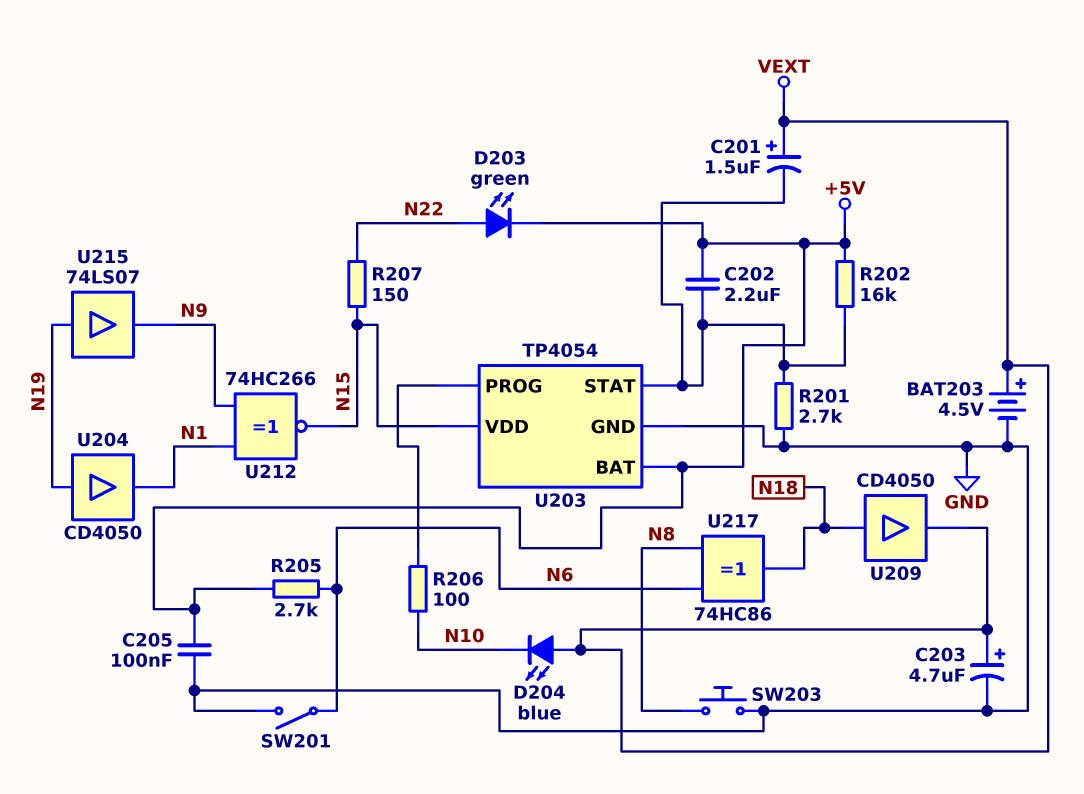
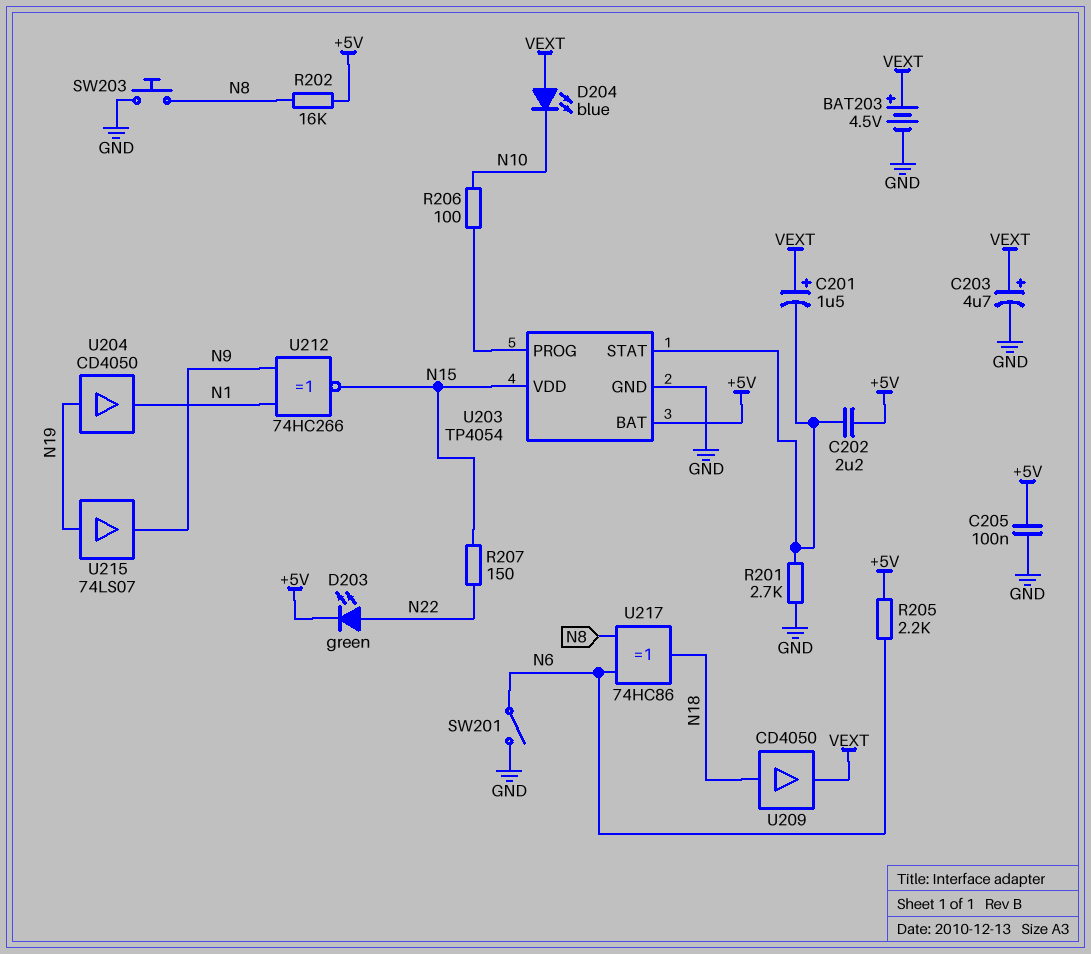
R202: 16k (+5V, U203/STAT) -> 16k (+5V, N8)
R205: 2.7k (+5V, N6) -> 2.2k (+5V, N6)

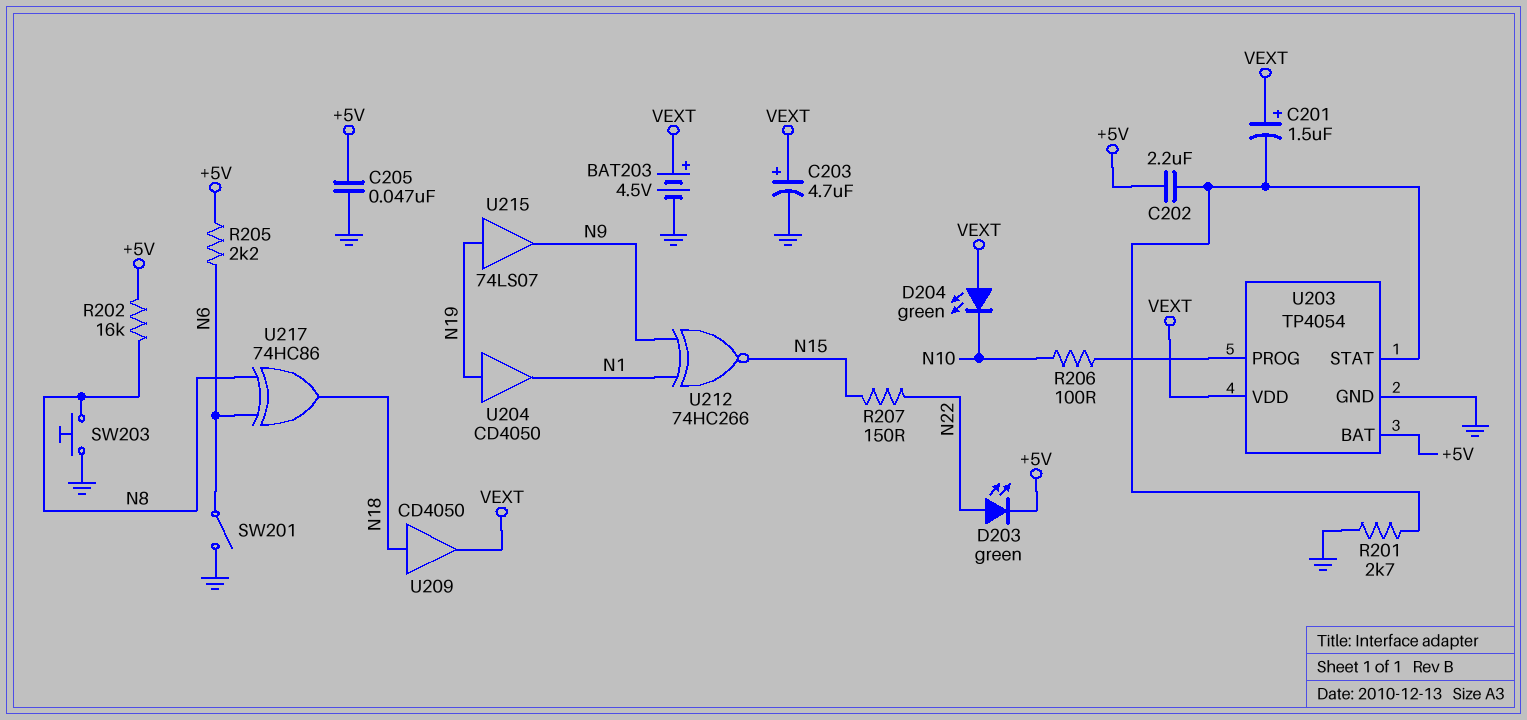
C205: 100nF (+5V, GND) -> 47nF (+5V, GND)
D204: LED blue (A VEXT, K N10) -> LED green (A VEXT, K N10)
U203 pin VDD: N15 -> VEXT

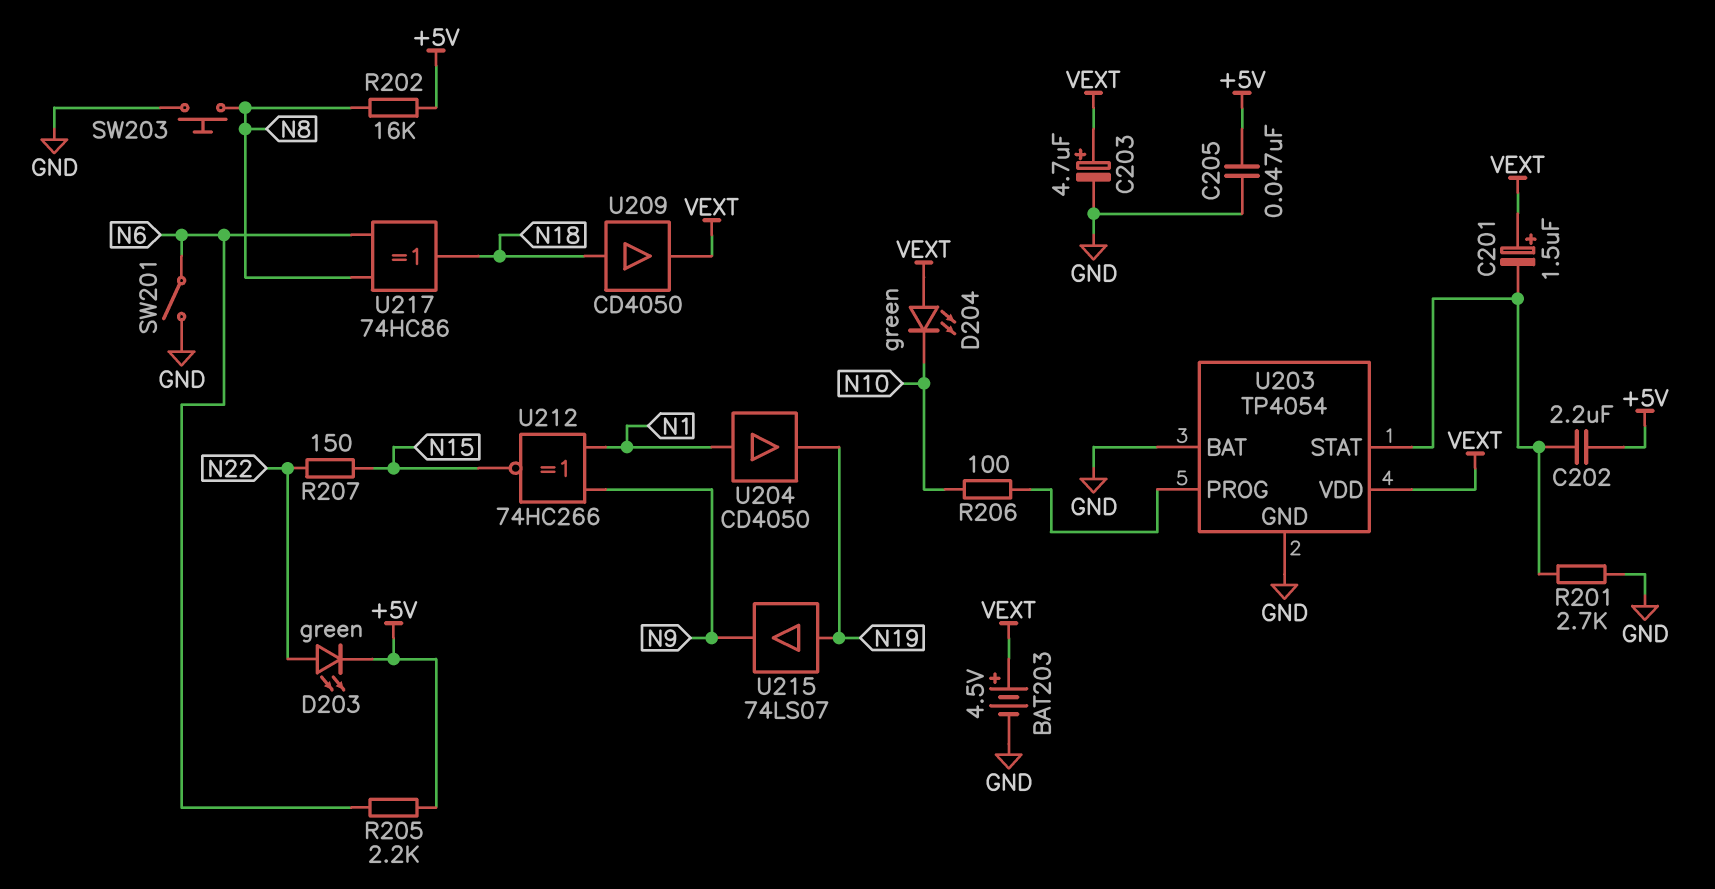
U203 pin BAT: +5V -> GND
U204: buffer CD4050 (in N19, out N1) -> buffer CD4050 (in N1, out N19)

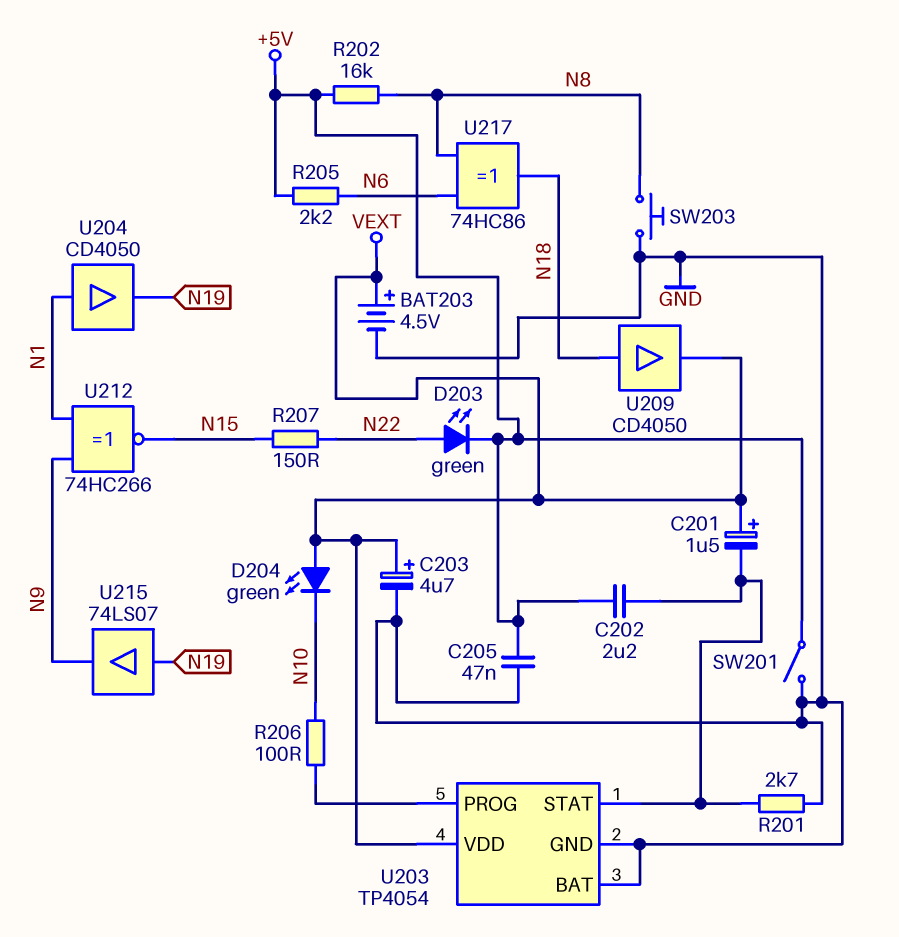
SW201: switch (GND, N6) -> switch (+5V, GND)

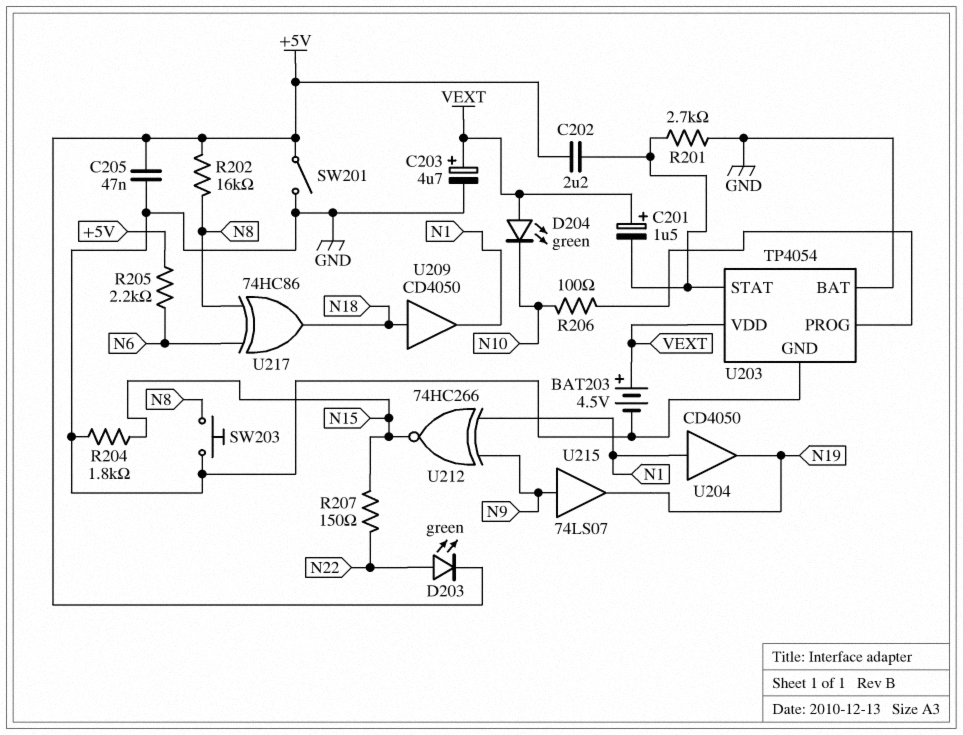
R204: none -> 1.8k (GND, N15)
U209: buffer CD4050 (in N18, out VEXT) -> buffer CD4050 (in N18, out N1)
U215: buffer 74LS07 (in N19, out N9) -> buffer 74LS07 (in N9, out N19)

